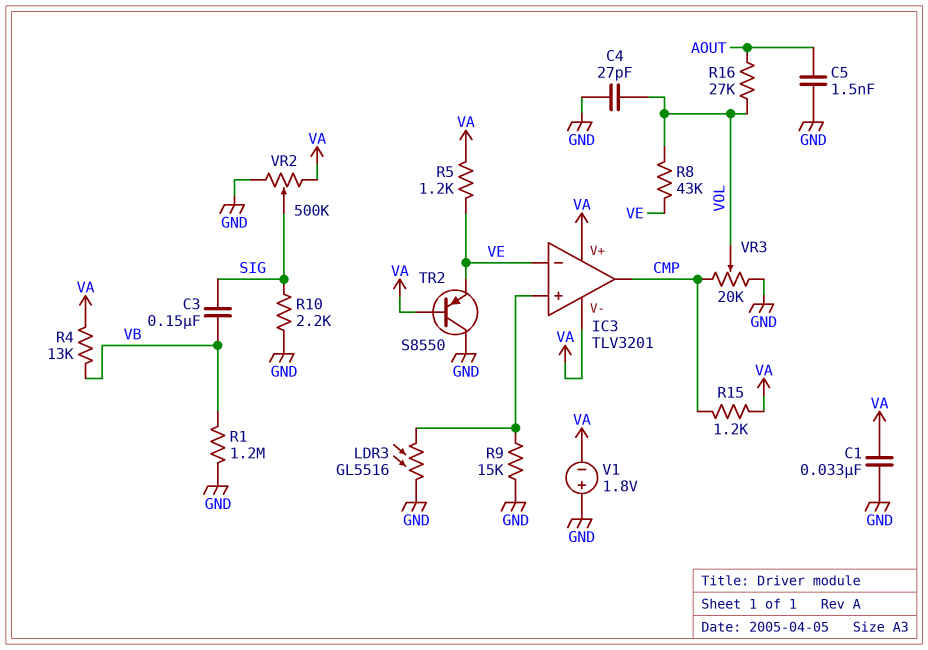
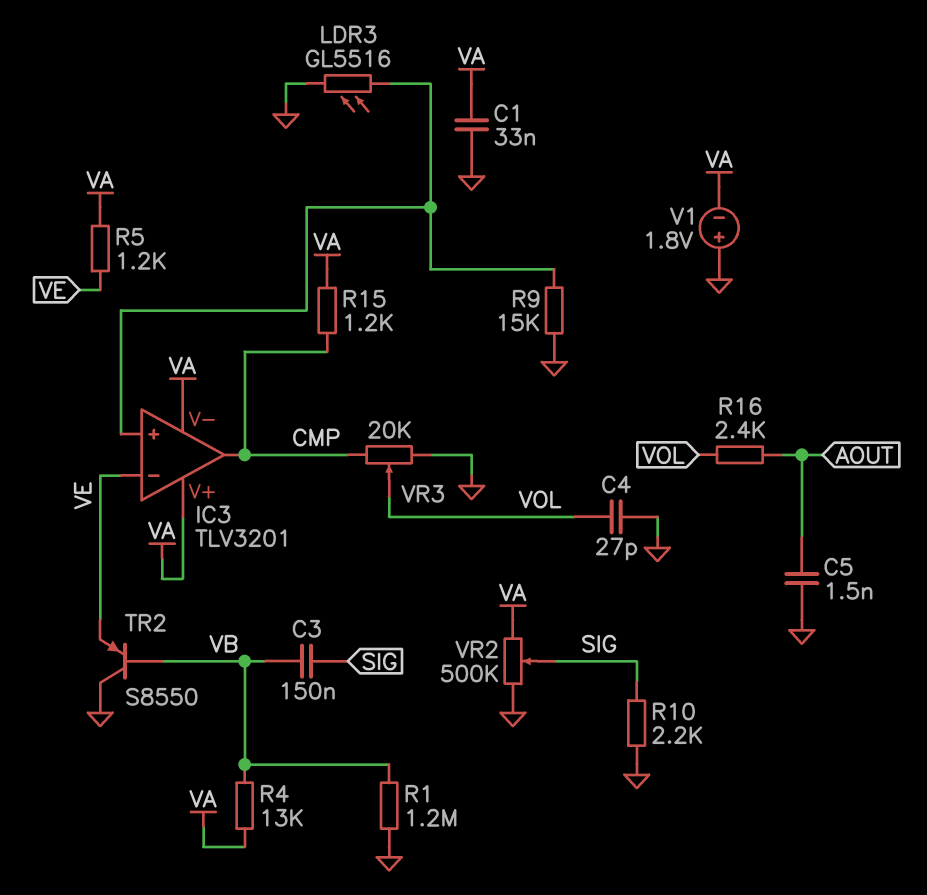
R8: 43k (VE, VOL) -> none
R16: 27k (AOUT, VOL) -> 2.4k (AOUT, VOL)
TR2: PNP S8550 (B VA, C GND, E VE) -> PNP S8550 (B VB, C GND, E VE)

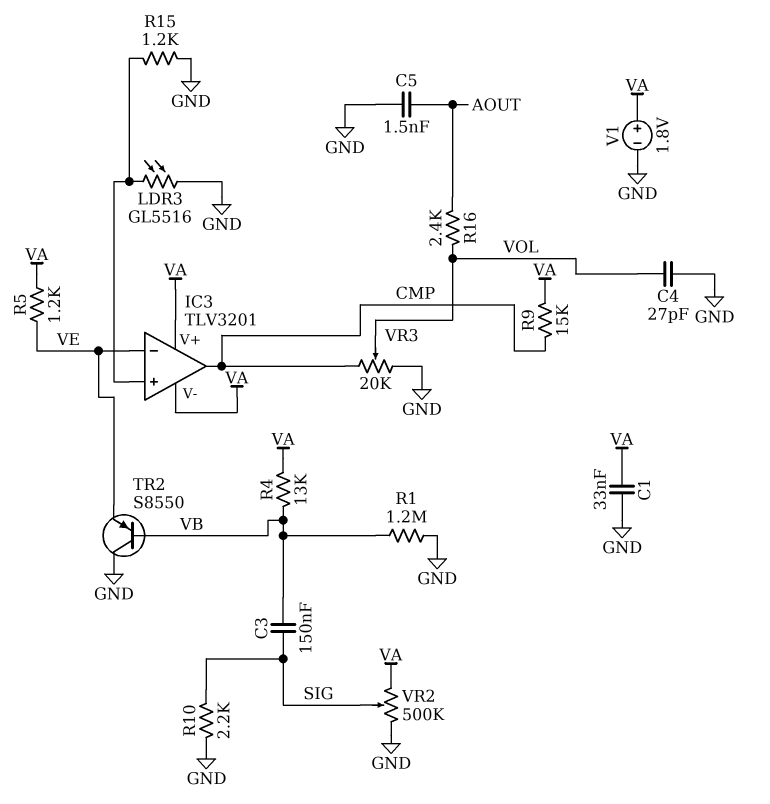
R9: 15k (GND, IC3/in+) -> 15k (CMP, VA)
R15: 1.2k (CMP, VA) -> 1.2k (GND, IC3/in+)
V1: 1.8V (plus GND, minus VA) -> 1.8V (plus VA, minus GND)

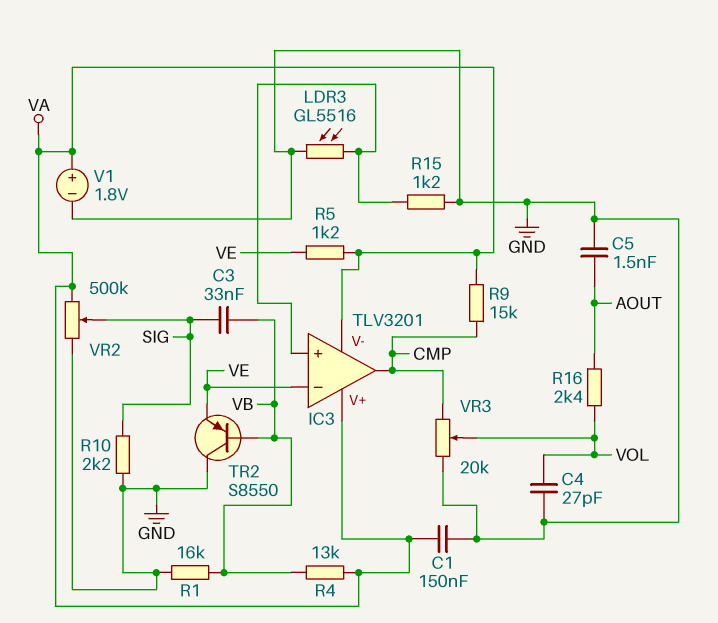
C1: 33nF (GND, VA) -> 150nF (GND, VA)
C3: 150nF (SIG, VB) -> 33nF (SIG, VB)
R1: 1.2M (GND, VB) -> 16k (GND, VB)

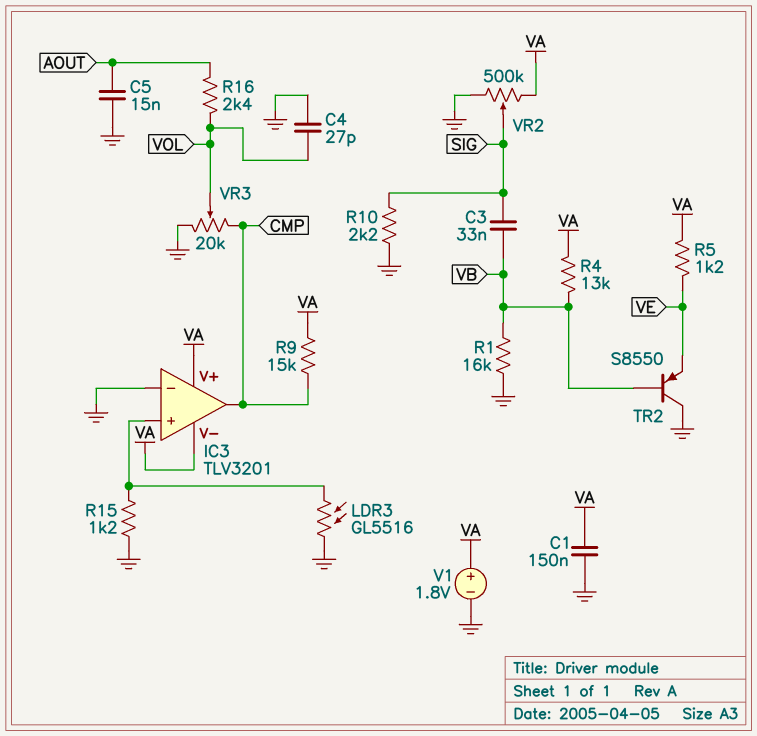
C5: 1.5nF (AOUT, GND) -> 15nF (AOUT, GND)
IC3 pin in-: VE -> GND

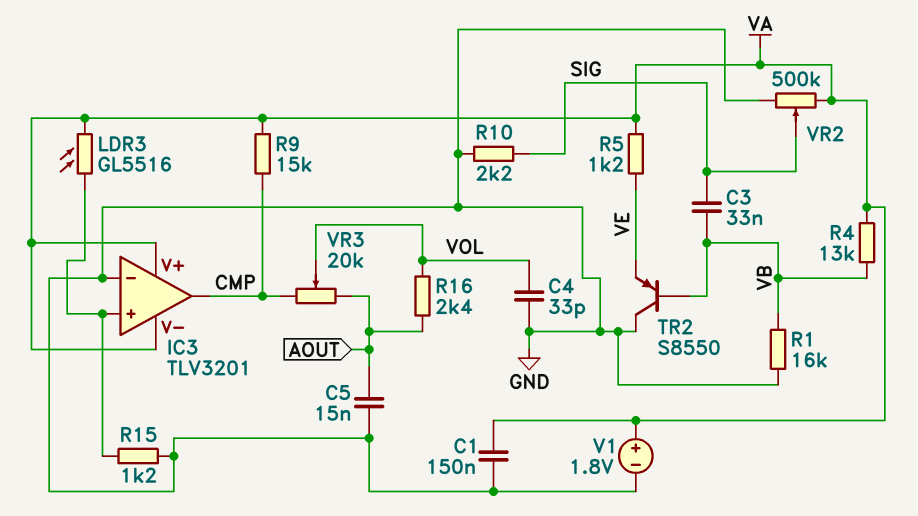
C4: 27pF (GND, VOL) -> 33pF (GND, VOL)
LDR3: GL5516 (GND, IC3/in+) -> GL5516 (IC3/in+, VA)
VR3: 20k (CMP, GND, wiper VOL) -> 20k (AOUT, CMP, wiper VOL)

